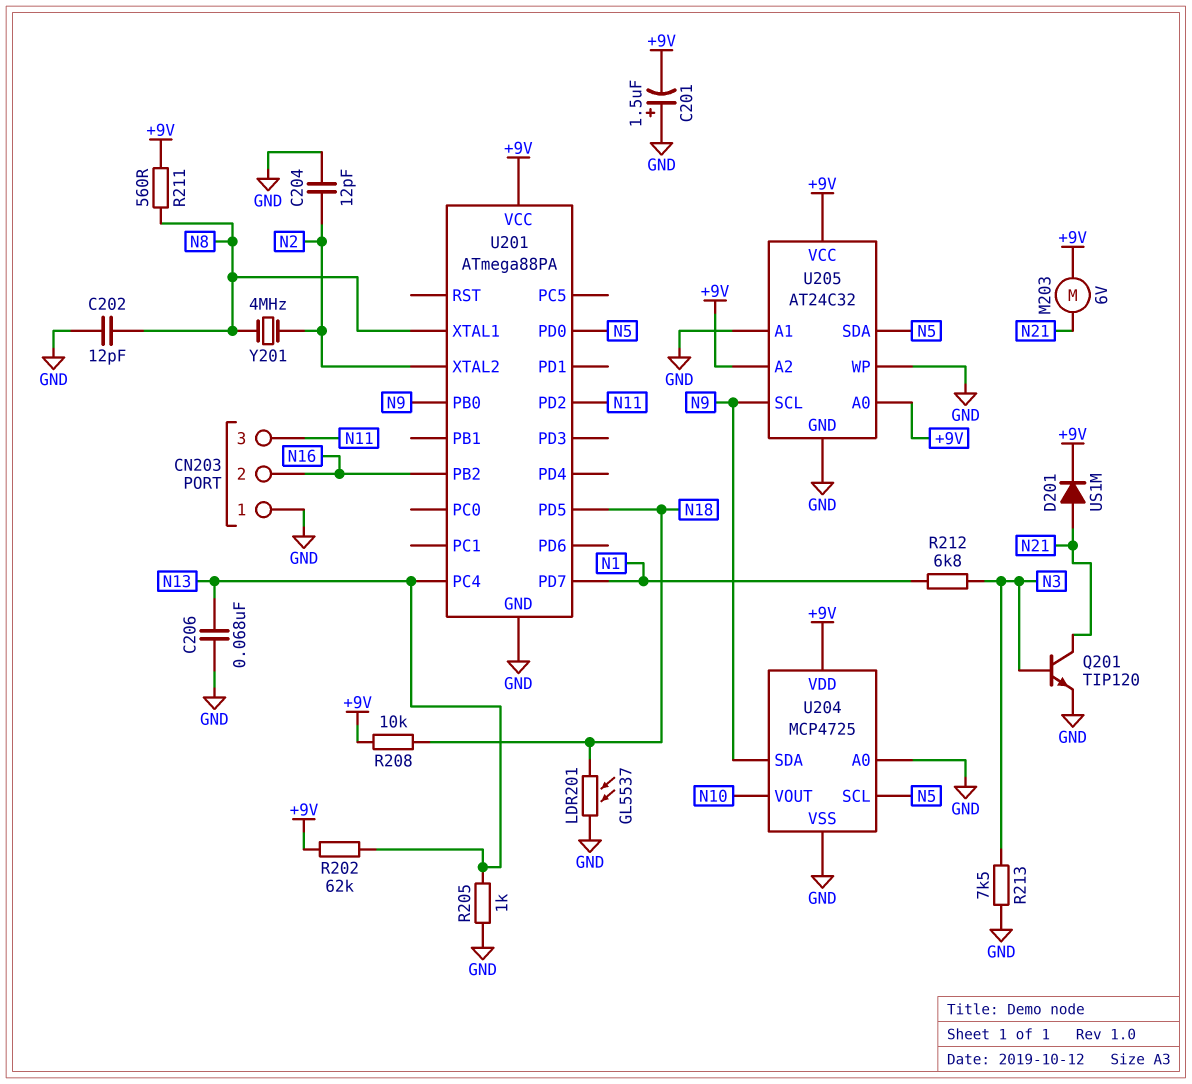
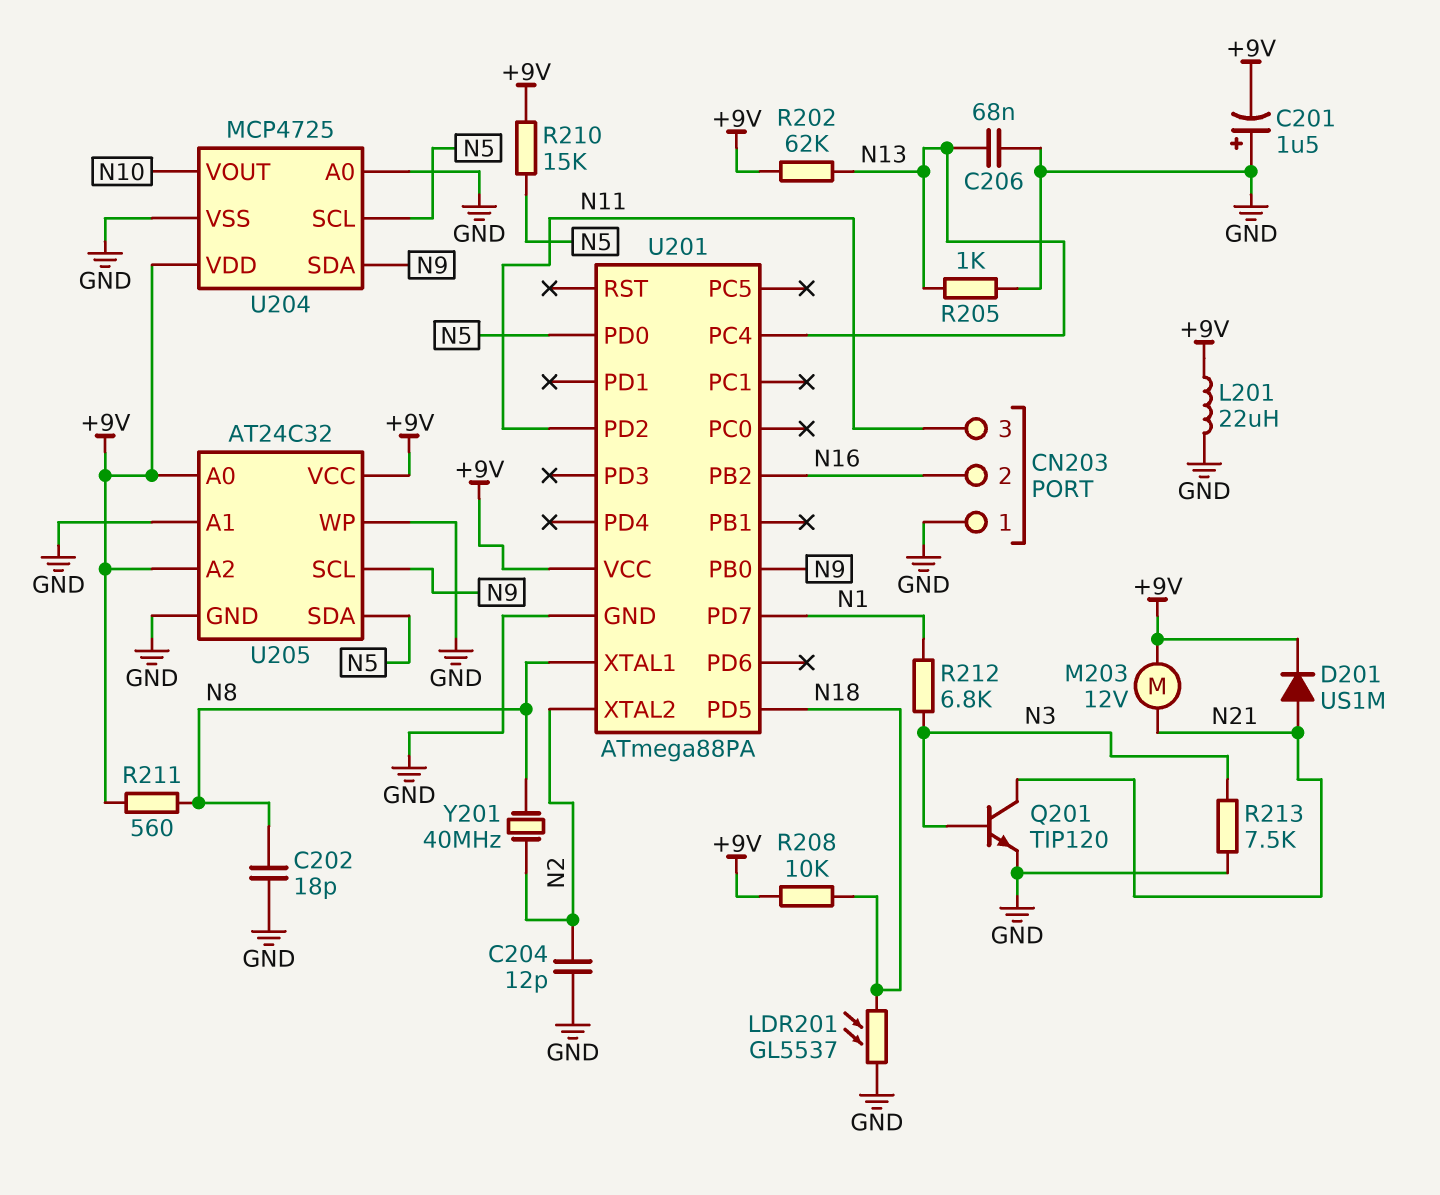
C202: 12pF (GND, N8) -> 18pF (GND, N8)
L201: none -> 22uH (+9V, GND)
M203: motor 6V (+9V, N21) -> motor 12V (+9V, N21)
R210: none -> 15k (+9V, N5)
Y201: 4MHz (N2, N8) -> 40MHz (N2, N8)

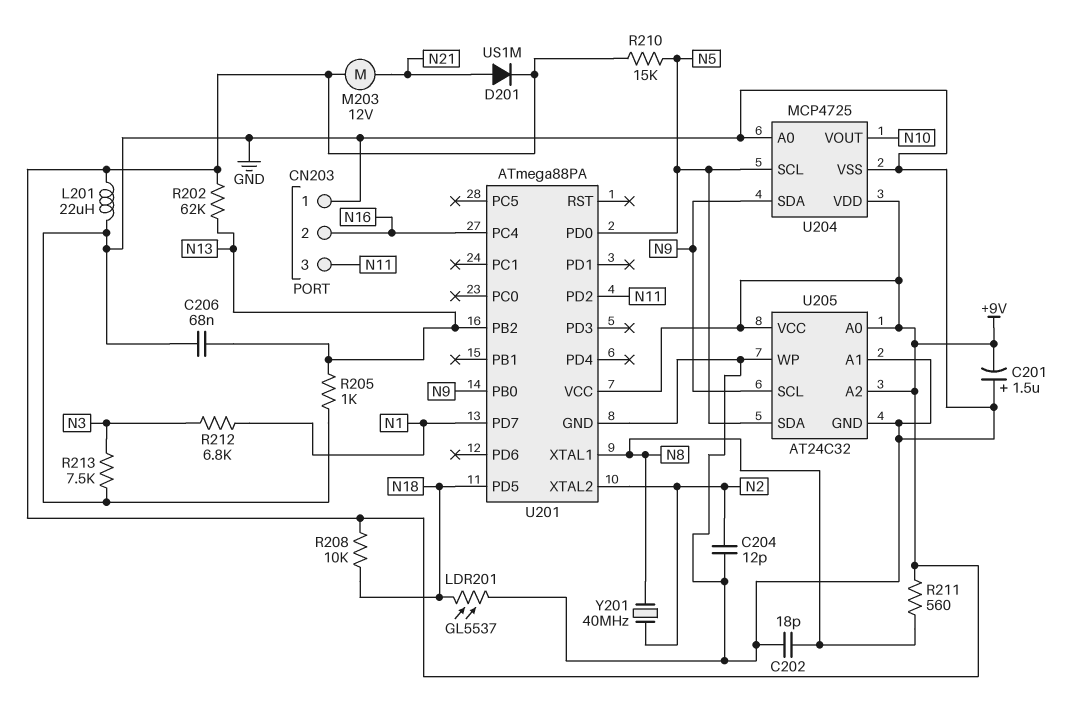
Q201: NPN TIP120 (B N3, C N21, E GND) -> none
U201 pin PB2: N16 -> N13
U201 pin PC4: N13 -> N16

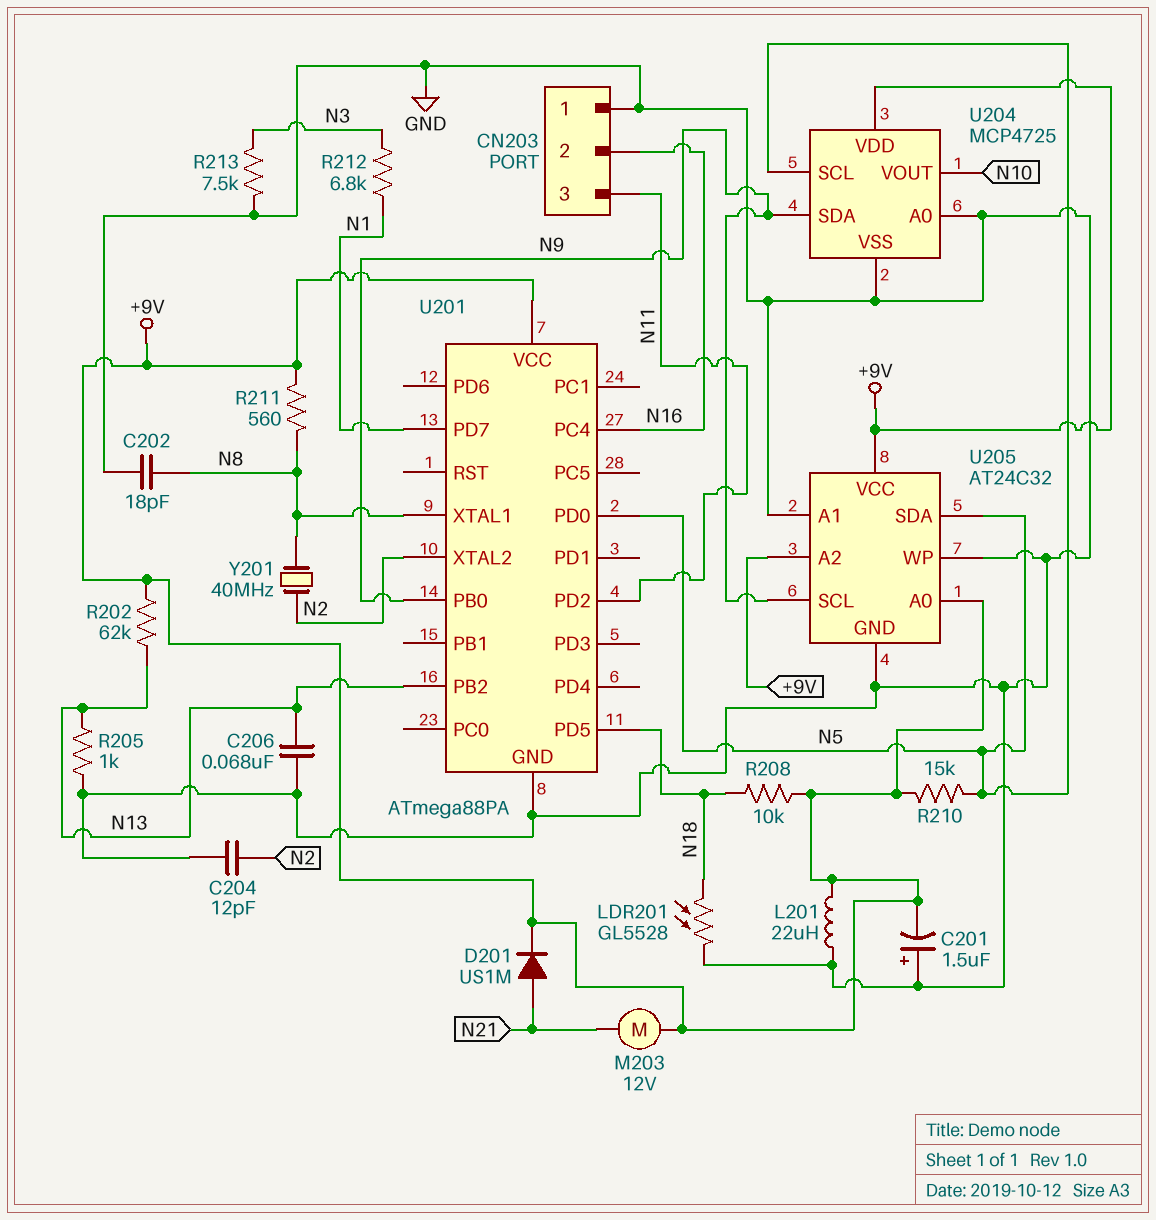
LDR201: GL5537 (GND, N18) -> GL5528 (GND, N18)

